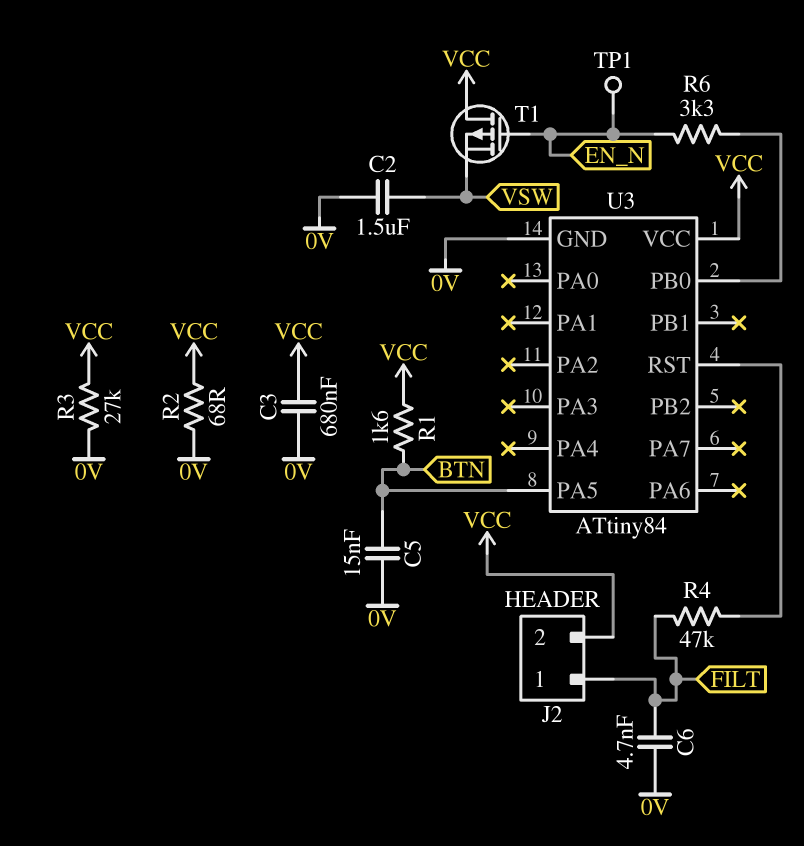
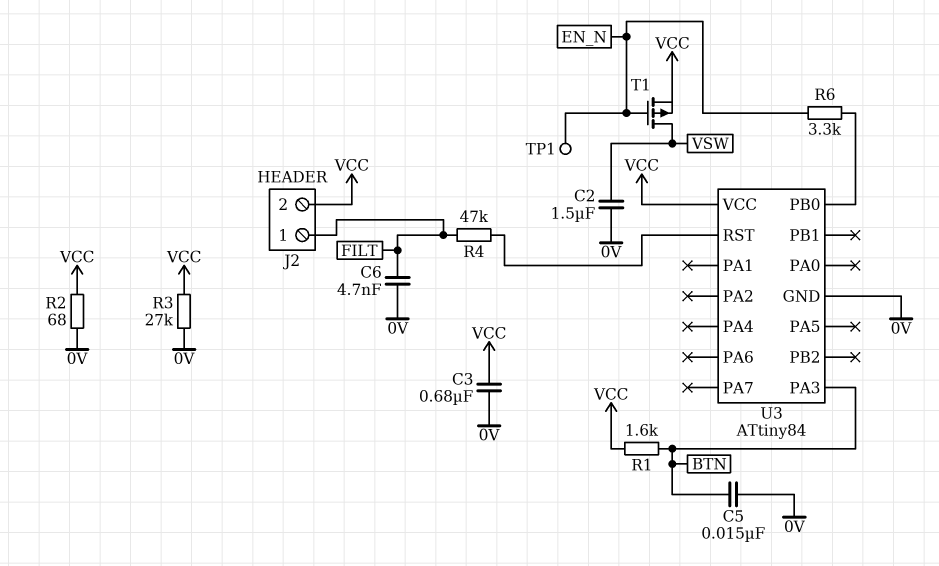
T1: PMOS (G EN_N, D VCC, S VSW) -> PMOS (G EN_N, D VSW, S VCC)
U3 pin PA3: none -> BTN
U3 pin PA5: BTN -> none

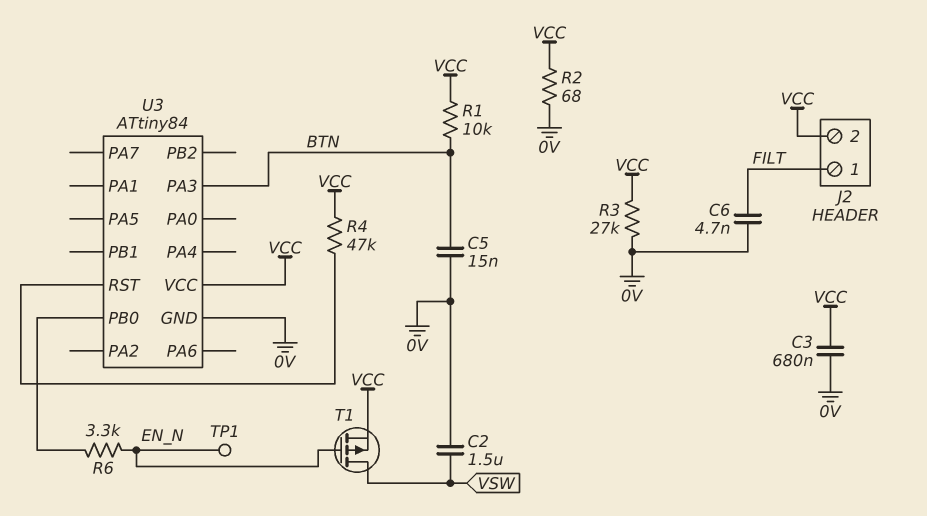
R1: 1.6k (BTN, VCC) -> 10k (BTN, VCC)
R4: 47k (FILT, U3/RST) -> 47k (U3/RST, VCC)

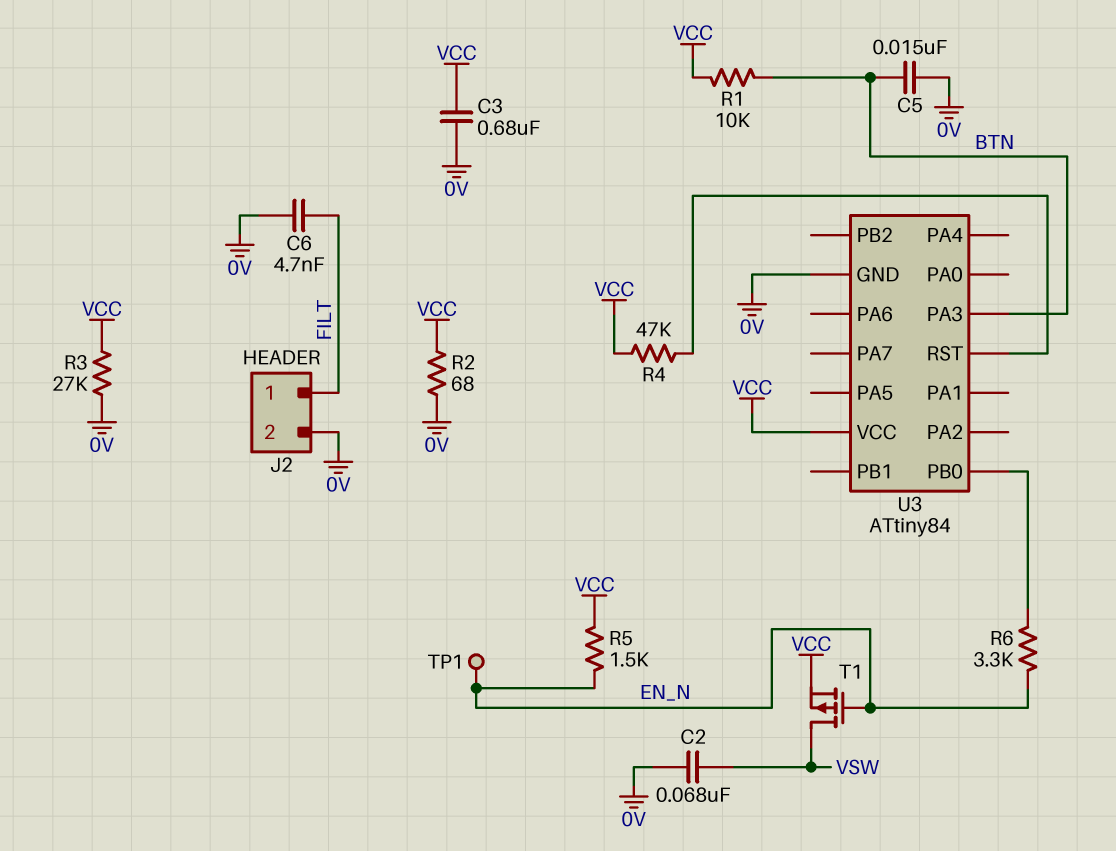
C2: 1.5uF (0V, VSW) -> 68nF (0V, VSW)
J2 pin 2: VCC -> 0V
R5: none -> 1.5k (EN_N, VCC)

